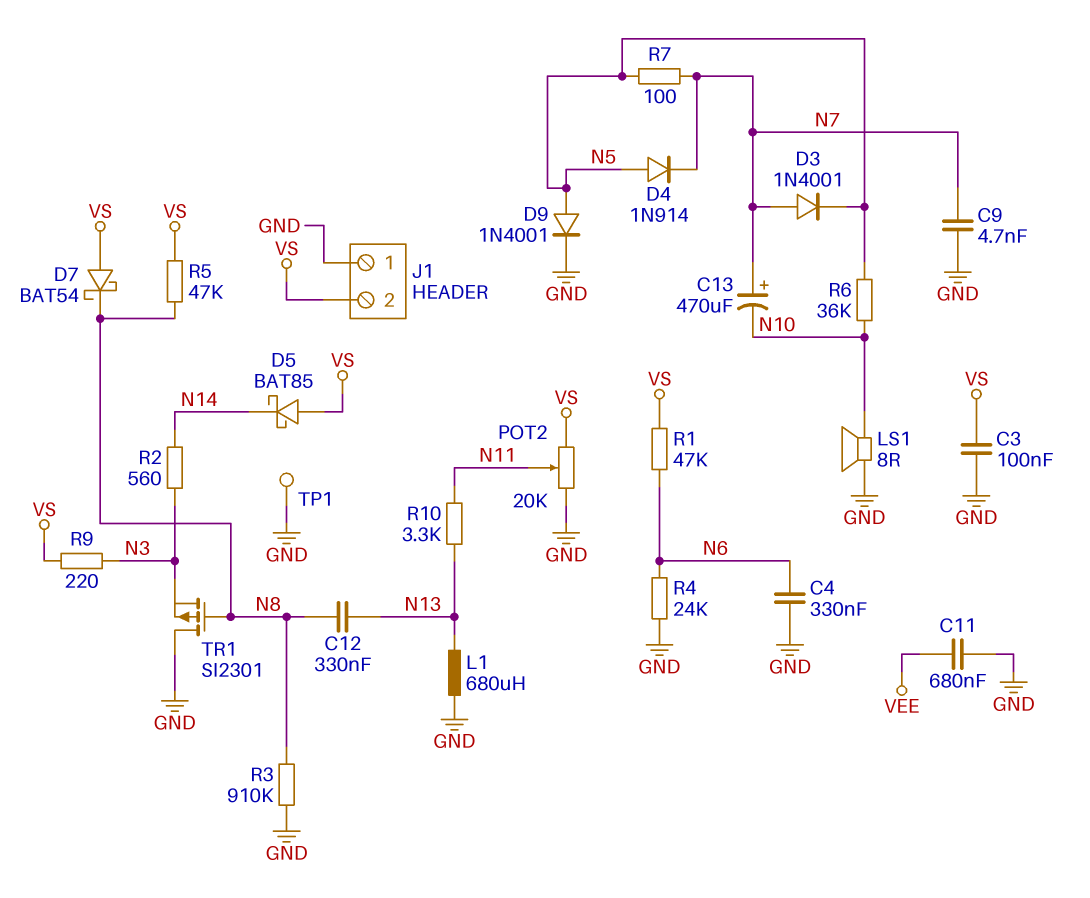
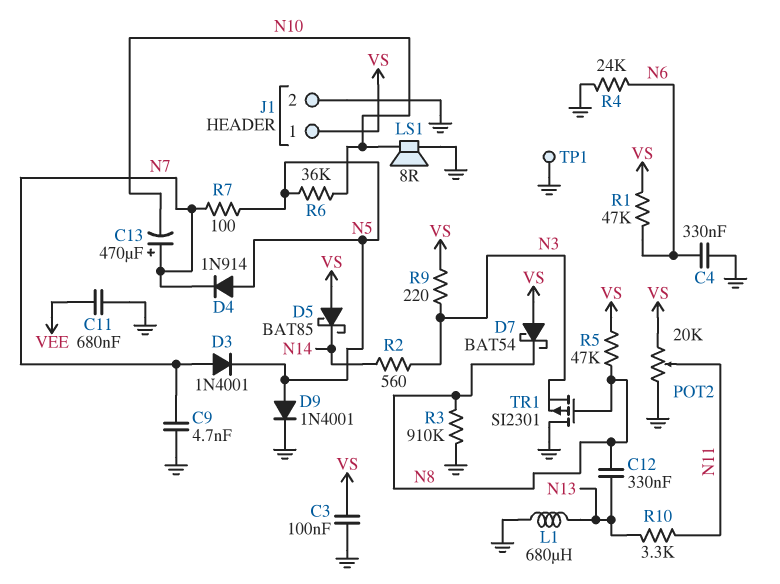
J1 pin 1: GND -> VS
J1 pin 2: VS -> GND

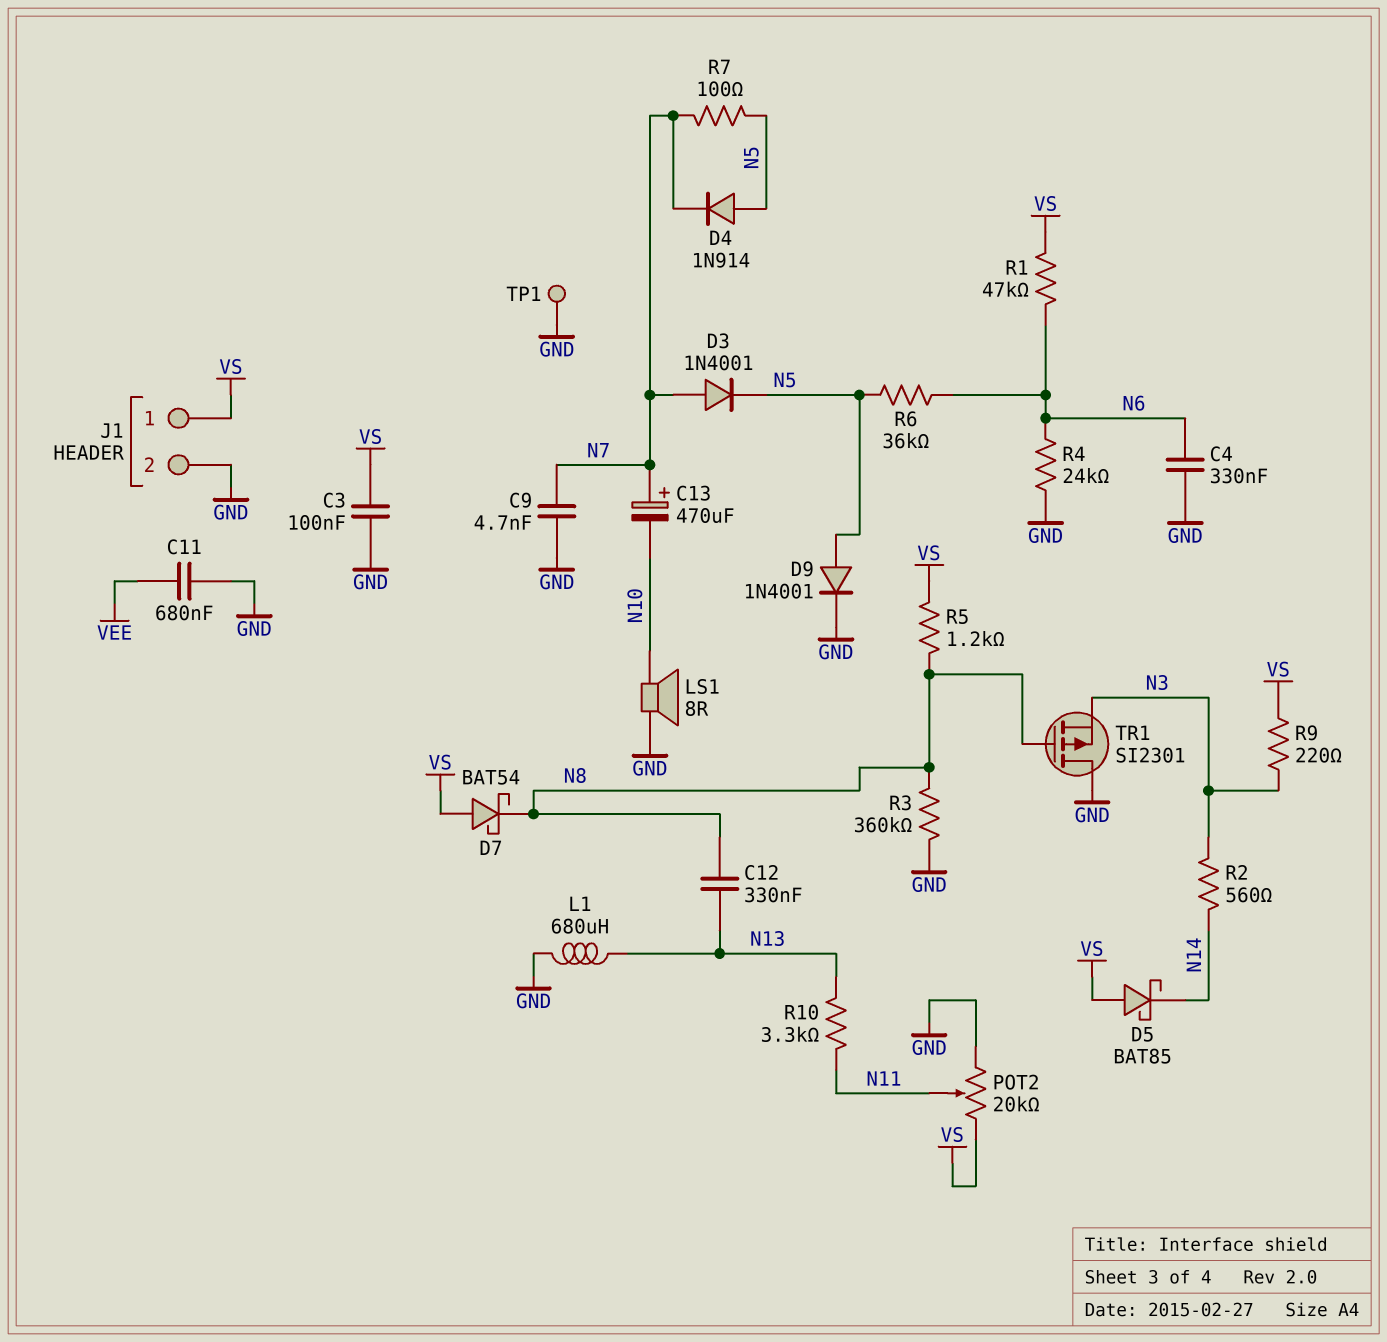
R3: 910k (GND, N8) -> 360k (GND, N8)
R5: 47k (N8, VS) -> 1.2k (N8, VS)
R6: 36k (N5, N10) -> 36k (N5, N6)

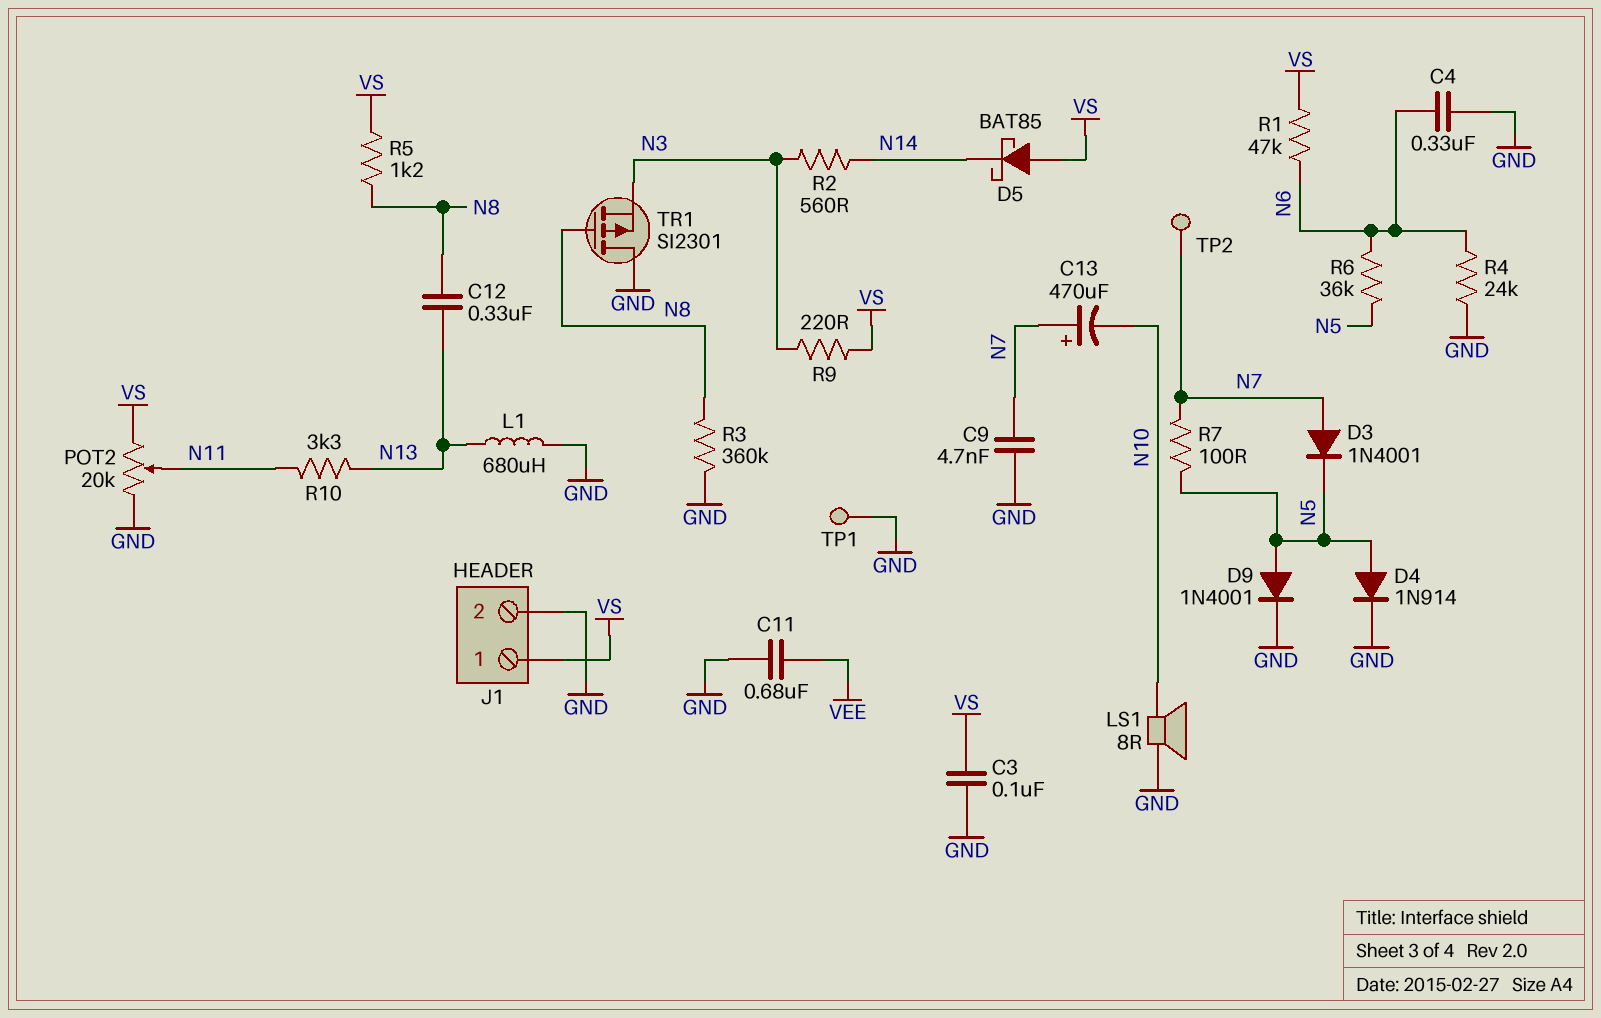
D4: diode 1N914 (A N5, K N7) -> diode 1N914 (A N5, K GND)
D7: schottky BAT54 (A VS, K N8) -> none
TP2: none -> test point (N7)

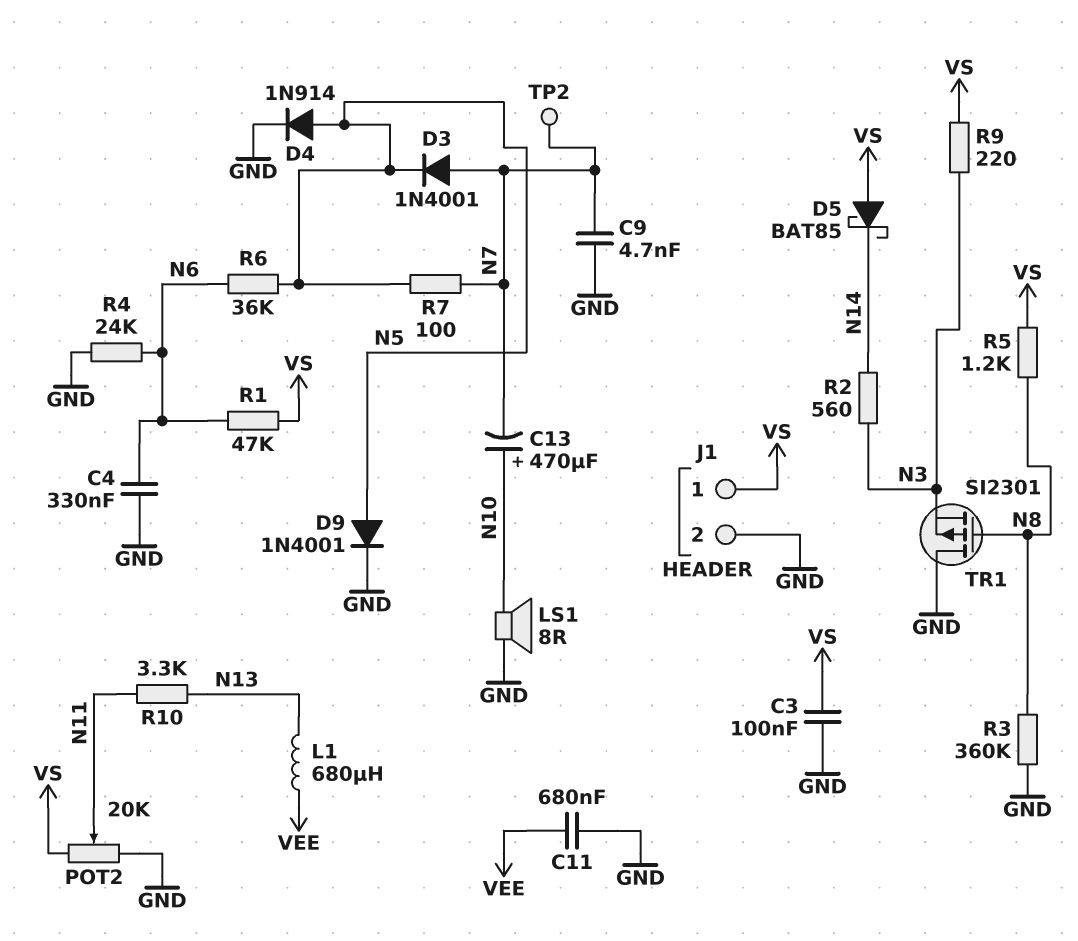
C12: 330nF (N8, N13) -> none
C13: 470uF (plus N7, minus N10) -> 470uF (plus N10, minus N7)
L1: 680uH (GND, N13) -> 680uH (N13, VEE)
TP1: test point (GND) -> none

